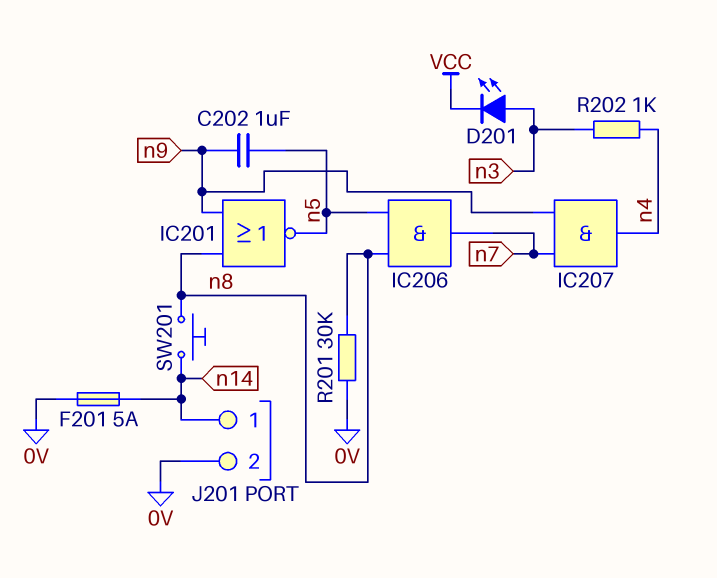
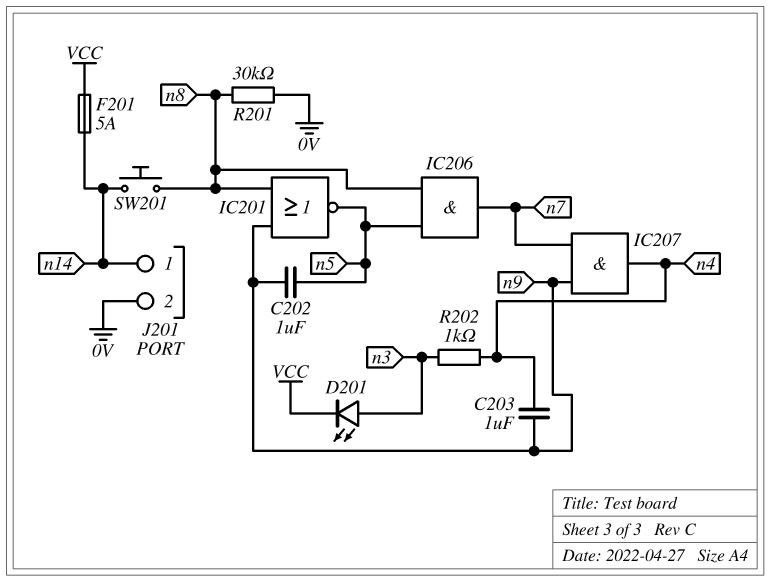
C203: none -> 1uF (n4, n9)
F201: 5A (0V, n14) -> 5A (VCC, n14)

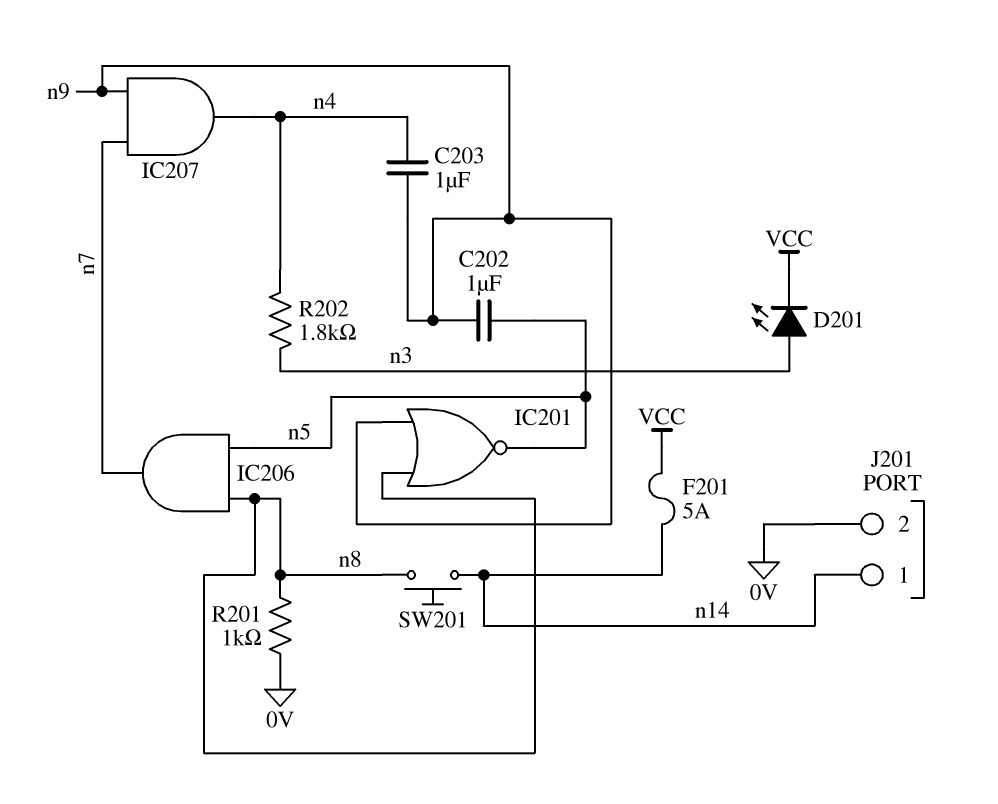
R201: 30k (0V, n8) -> 1k (0V, n8)
R202: 1k (n3, n4) -> 1.8k (n3, n4)

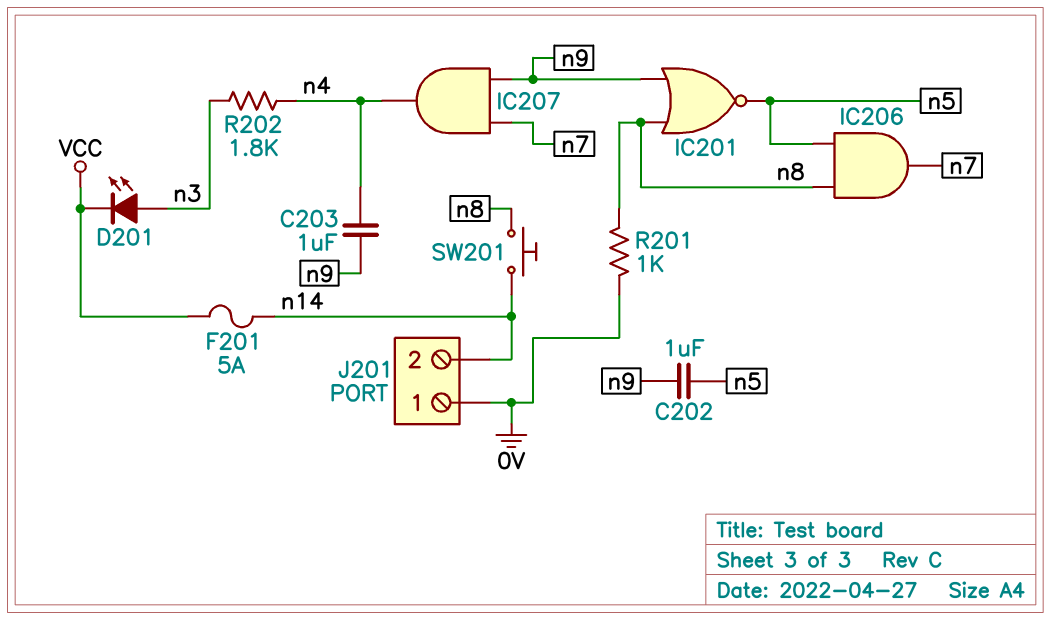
J201 pin 1: n14 -> 0V
J201 pin 2: 0V -> n14

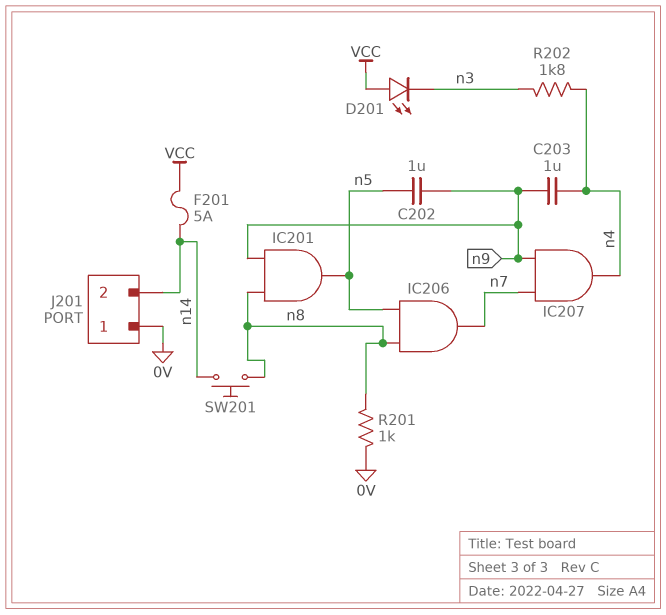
D201: LED (A n3, K VCC) -> LED (A VCC, K n3)
IC201: NOR (in n8, in n9, out n5) -> AND (in n8, in n9, out n5)

